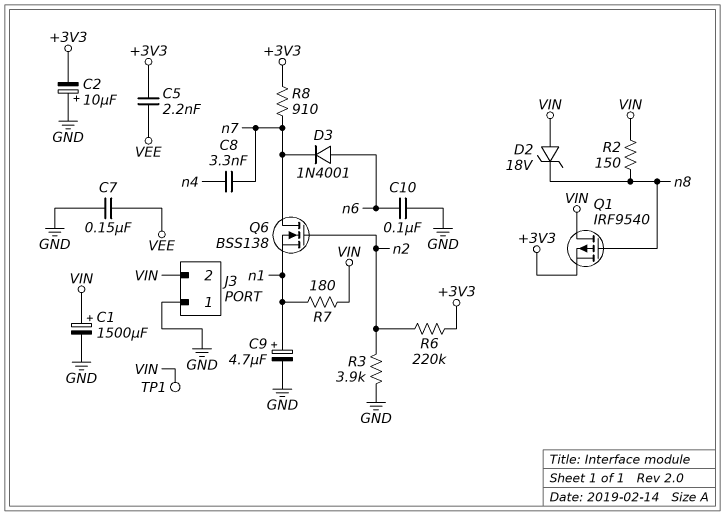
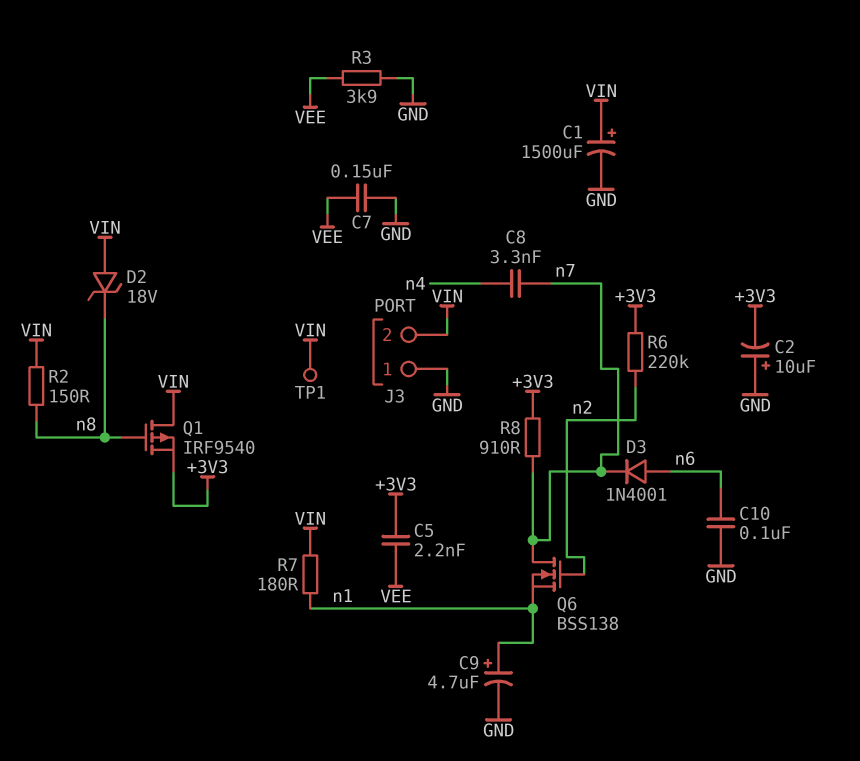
R3: 3.9k (GND, n2) -> 3.9k (GND, VEE)

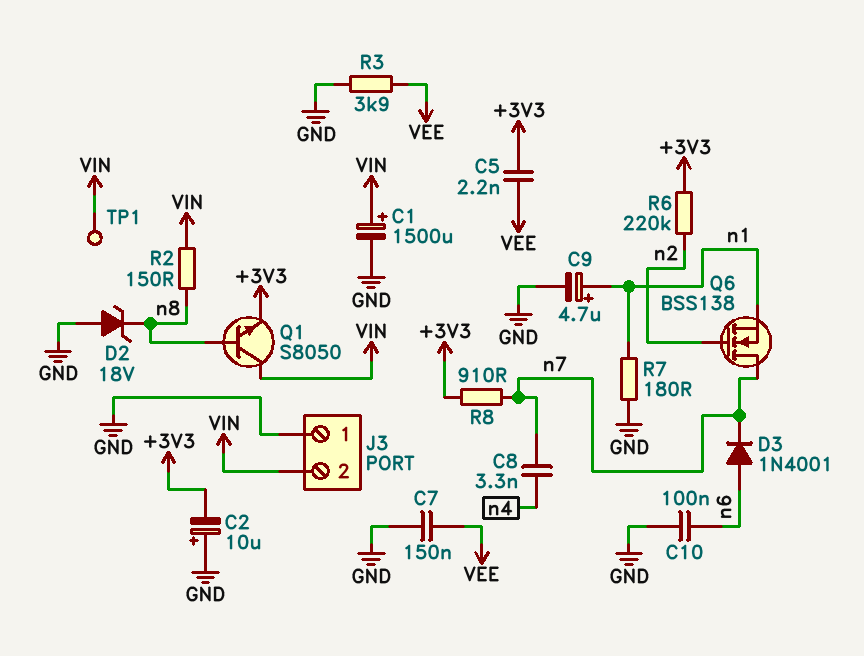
D2: zener 18V (A VIN, K n8) -> zener 18V (A GND, K n8)
Q1: PMOS IRF9540 (G n8, D VIN, S +3V3) -> NPN S8050 (B n8, C VIN, E +3V3)
R7: 180 (VIN, n1) -> 180 (GND, n1)

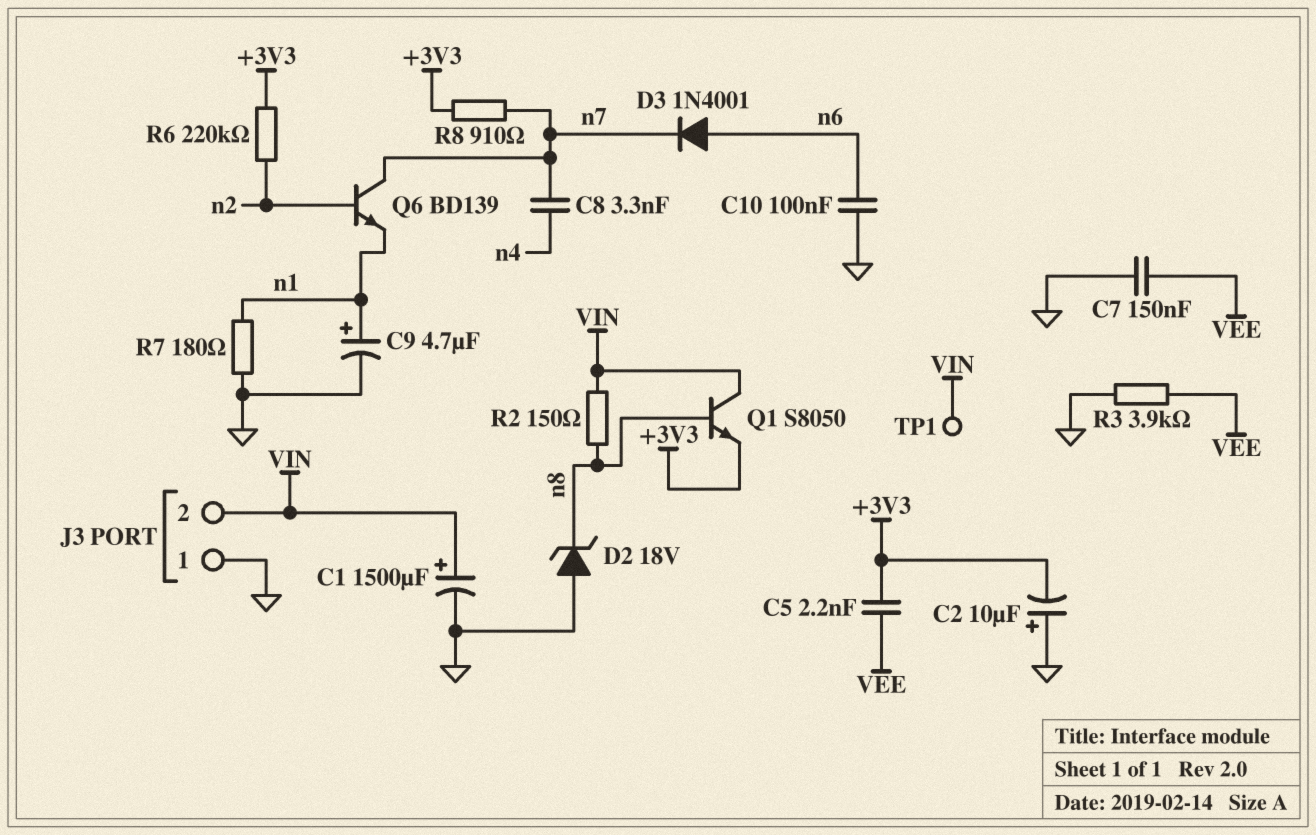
Q6: NMOS BSS138 (G n2, D n7, S n1) -> NPN BD139 (B n2, C n7, E n1)

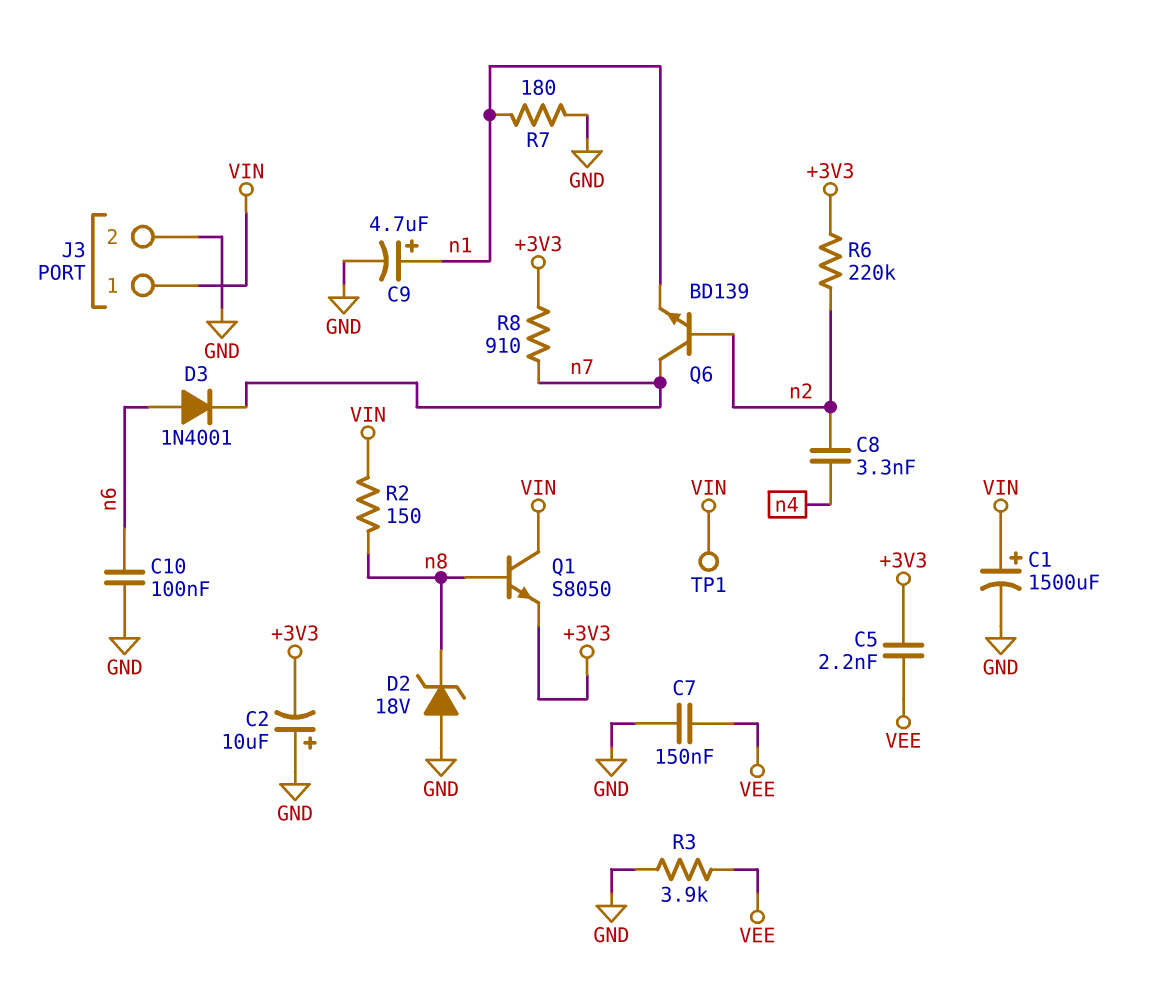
C8: 3.3nF (n4, n7) -> 3.3nF (n2, n4)
J3 pin 1: GND -> VIN
J3 pin 2: VIN -> GND

